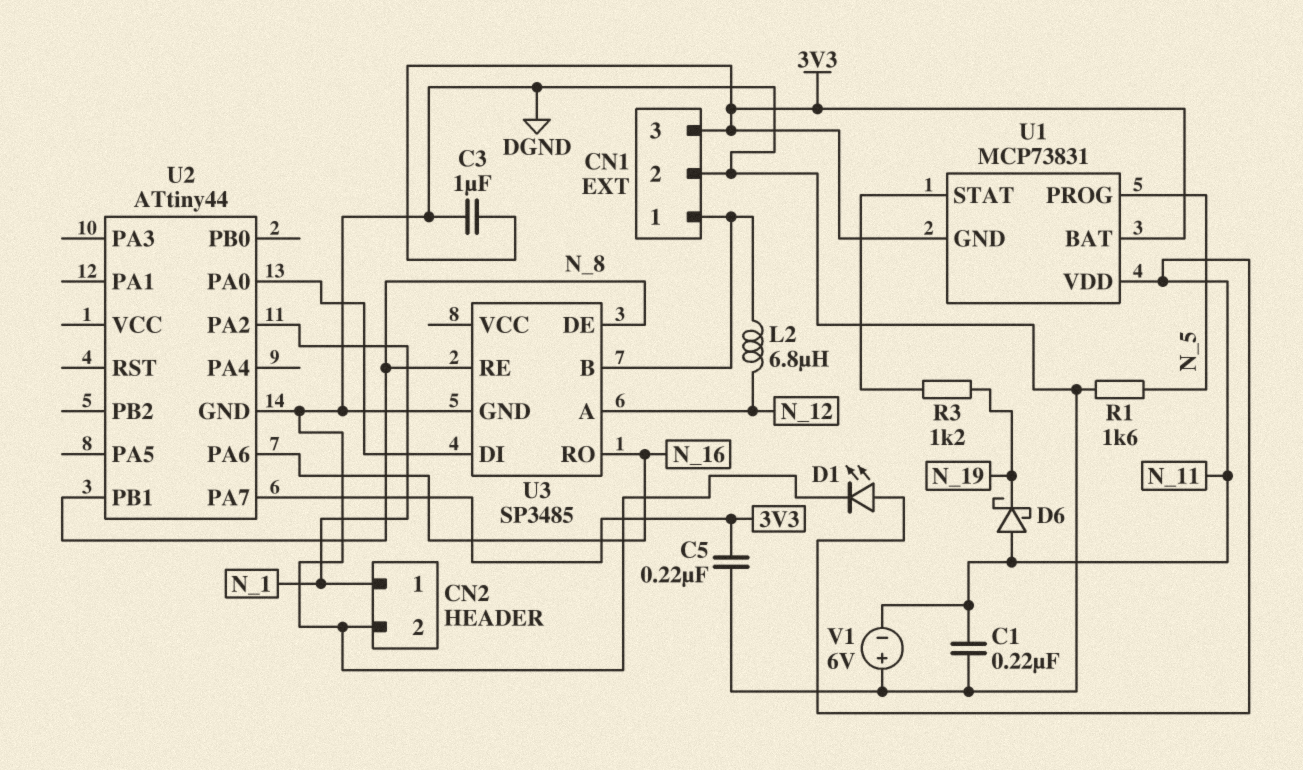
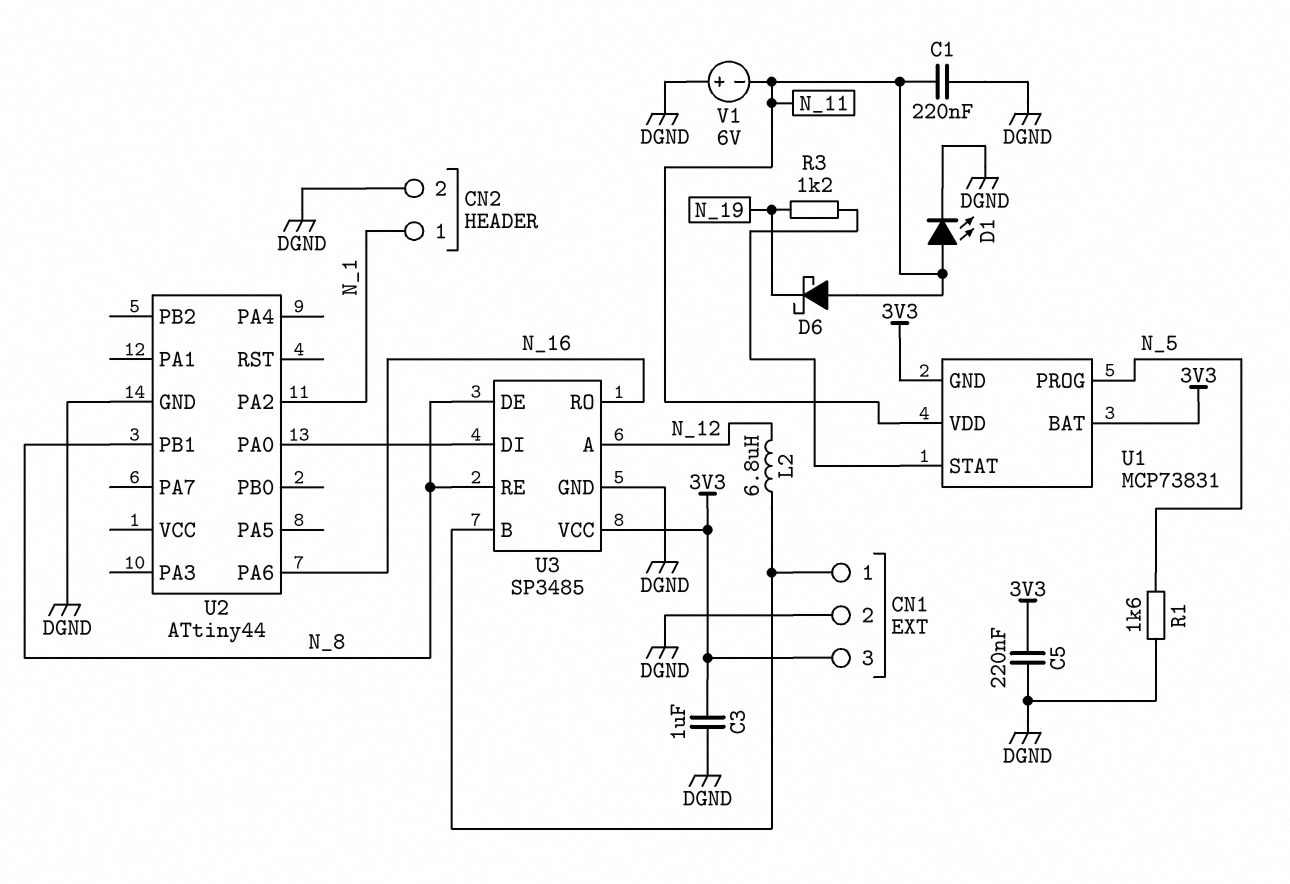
U2 pin PA7: 3V3 -> none
U3 pin VCC: none -> 3V3

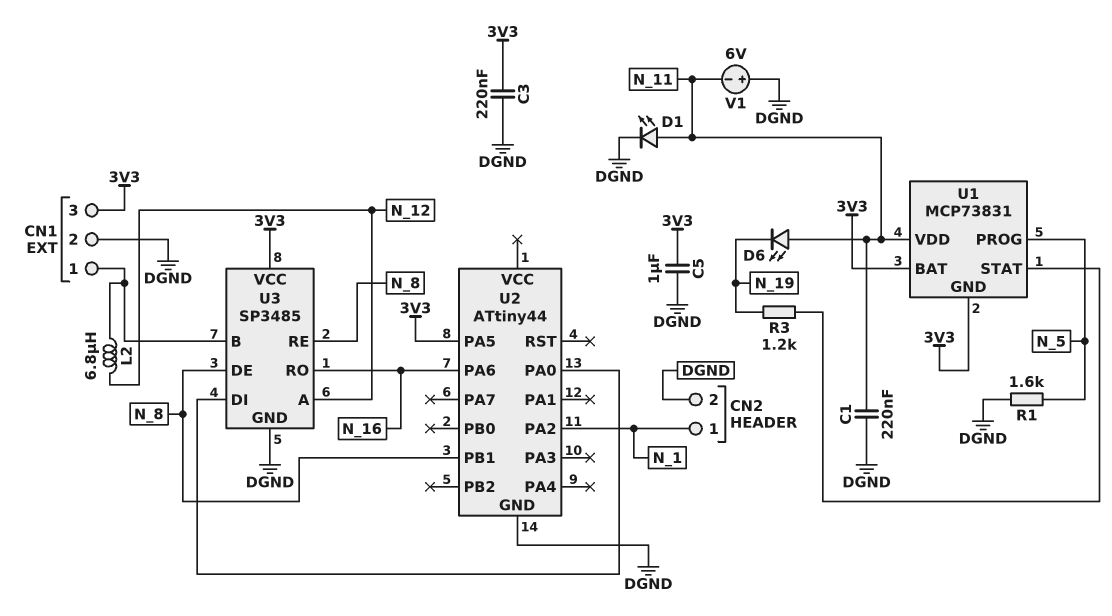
C3: 1uF (3V3, DGND) -> 220nF (3V3, DGND)
C5: 220nF (3V3, DGND) -> 1uF (3V3, DGND)
D6: schottky (A N_11, K N_19) -> LED (A N_11, K N_19)
U2 pin PA5: none -> 3V3

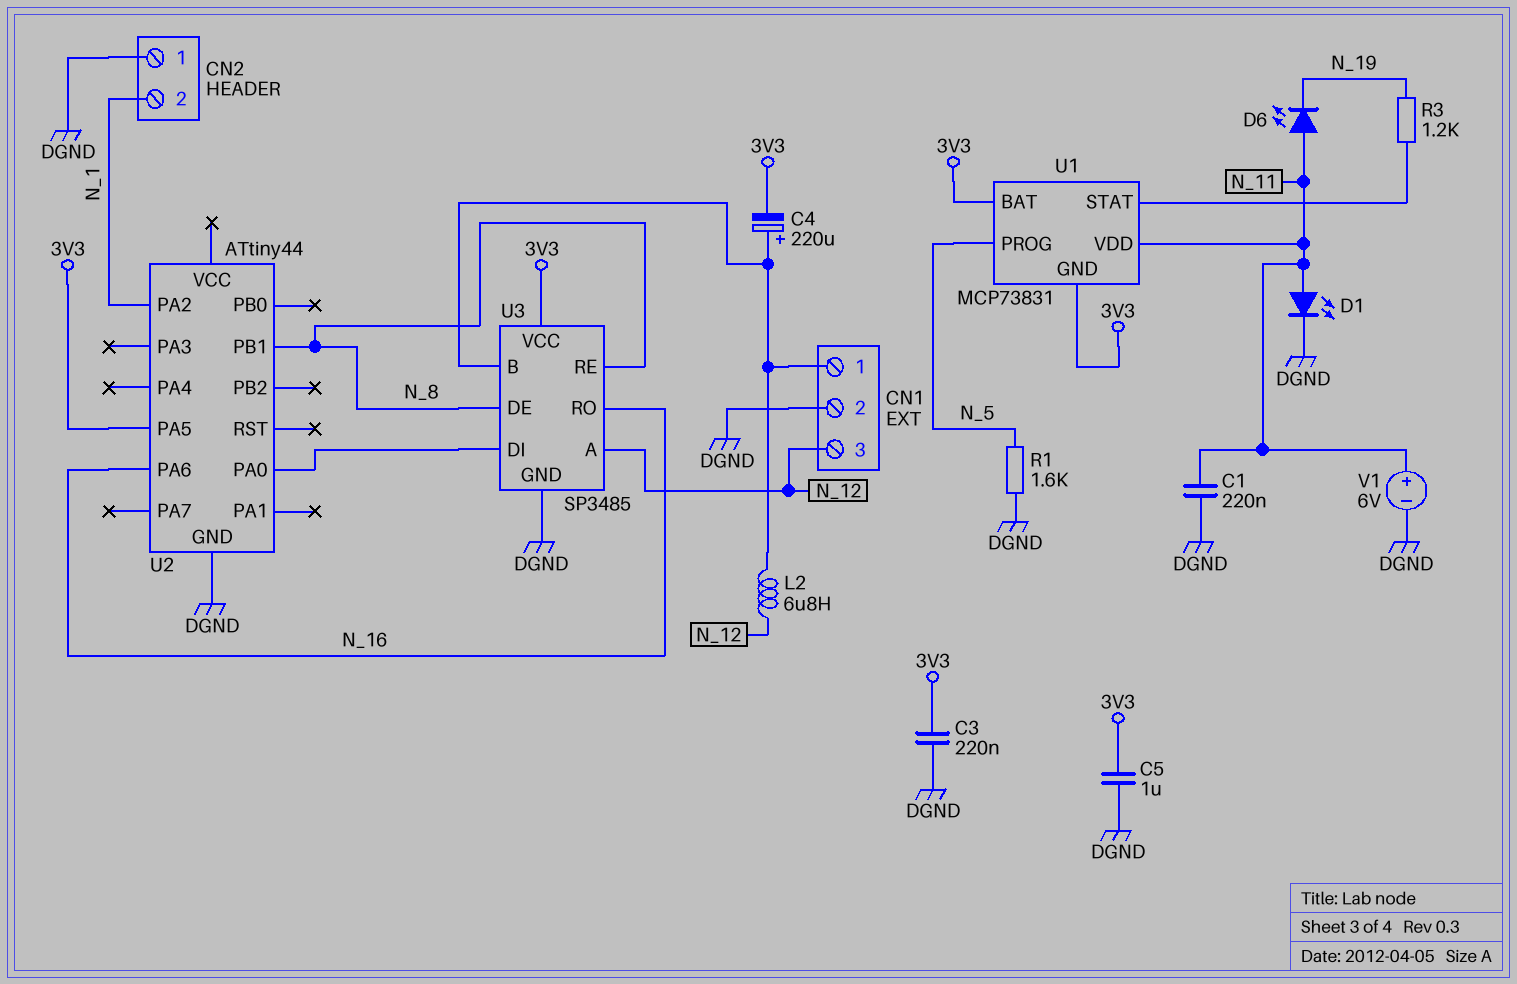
C4: none -> 220uF (plus CN1/1, minus 3V3)
CN1 pin 3: 3V3 -> N_12
CN2 pin 1: N_1 -> DGND
CN2 pin 2: DGND -> N_1
V1: 6V (plus DGND, minus N_11) -> 6V (plus N_11, minus DGND)

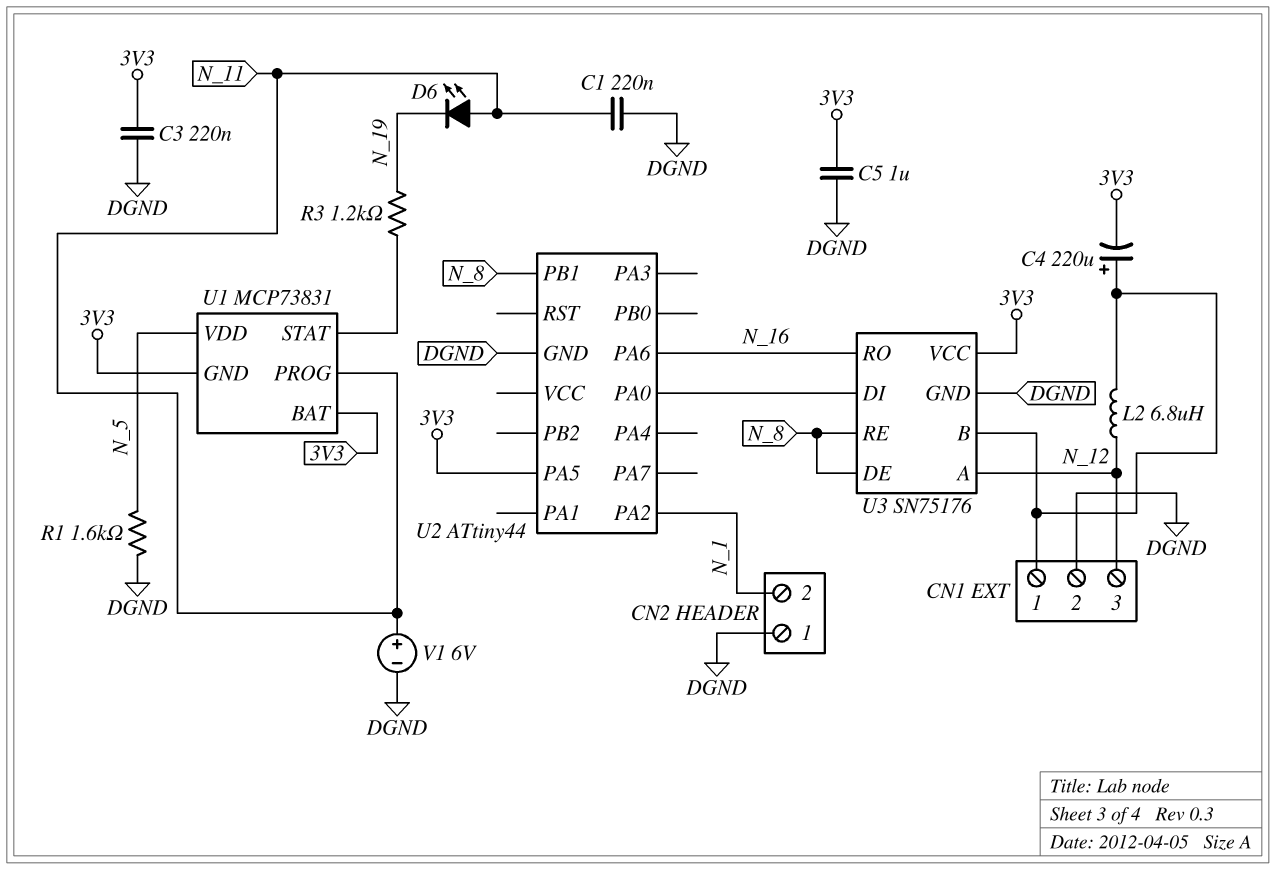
D1: LED (A N_11, K DGND) -> none
U1 pin PROG: N_5 -> N_11
U1 pin VDD: N_11 -> N_5
U3: SP3485 -> SN75176

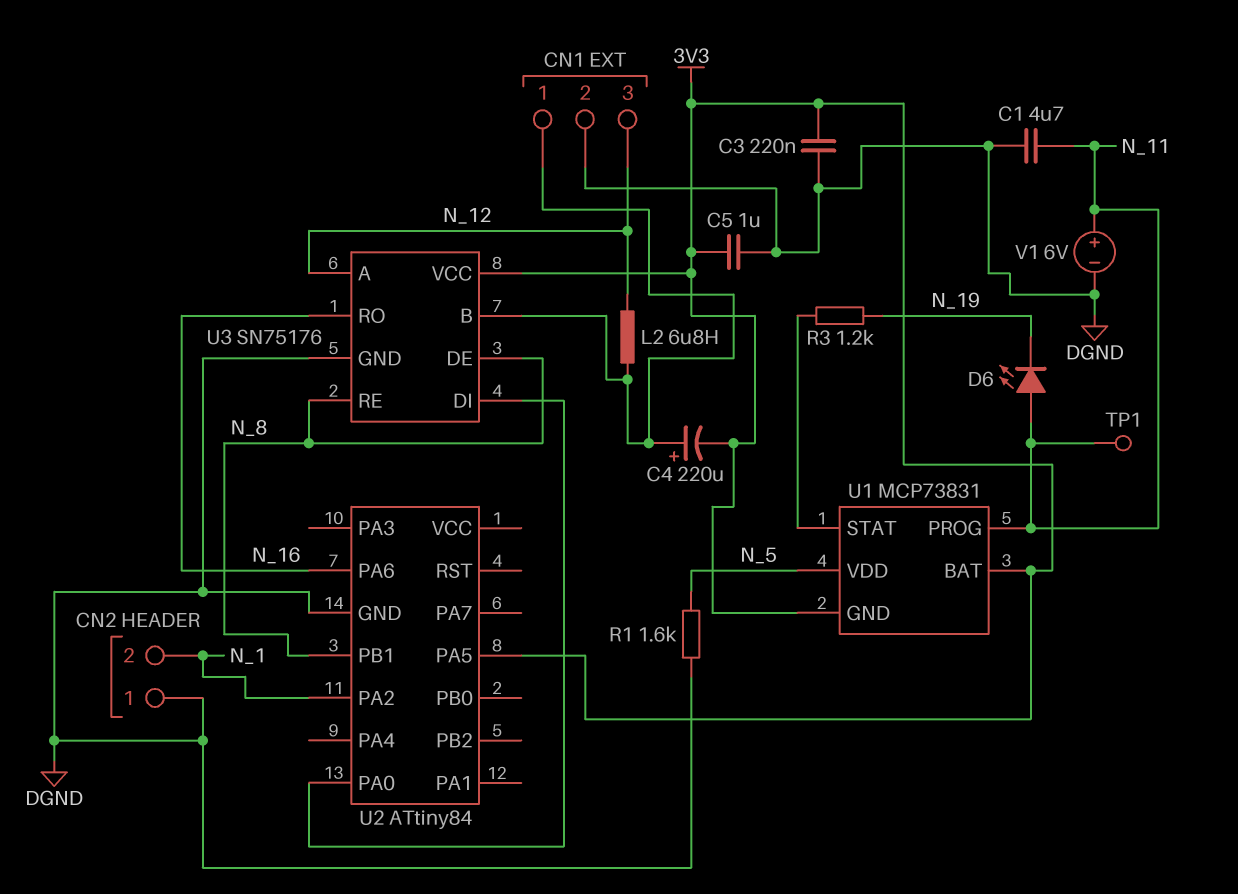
C1: 220nF (DGND, N_11) -> 4.7uF (DGND, N_11)
TP1: none -> test point (N_11)
U2: ATtiny44 -> ATtiny84

